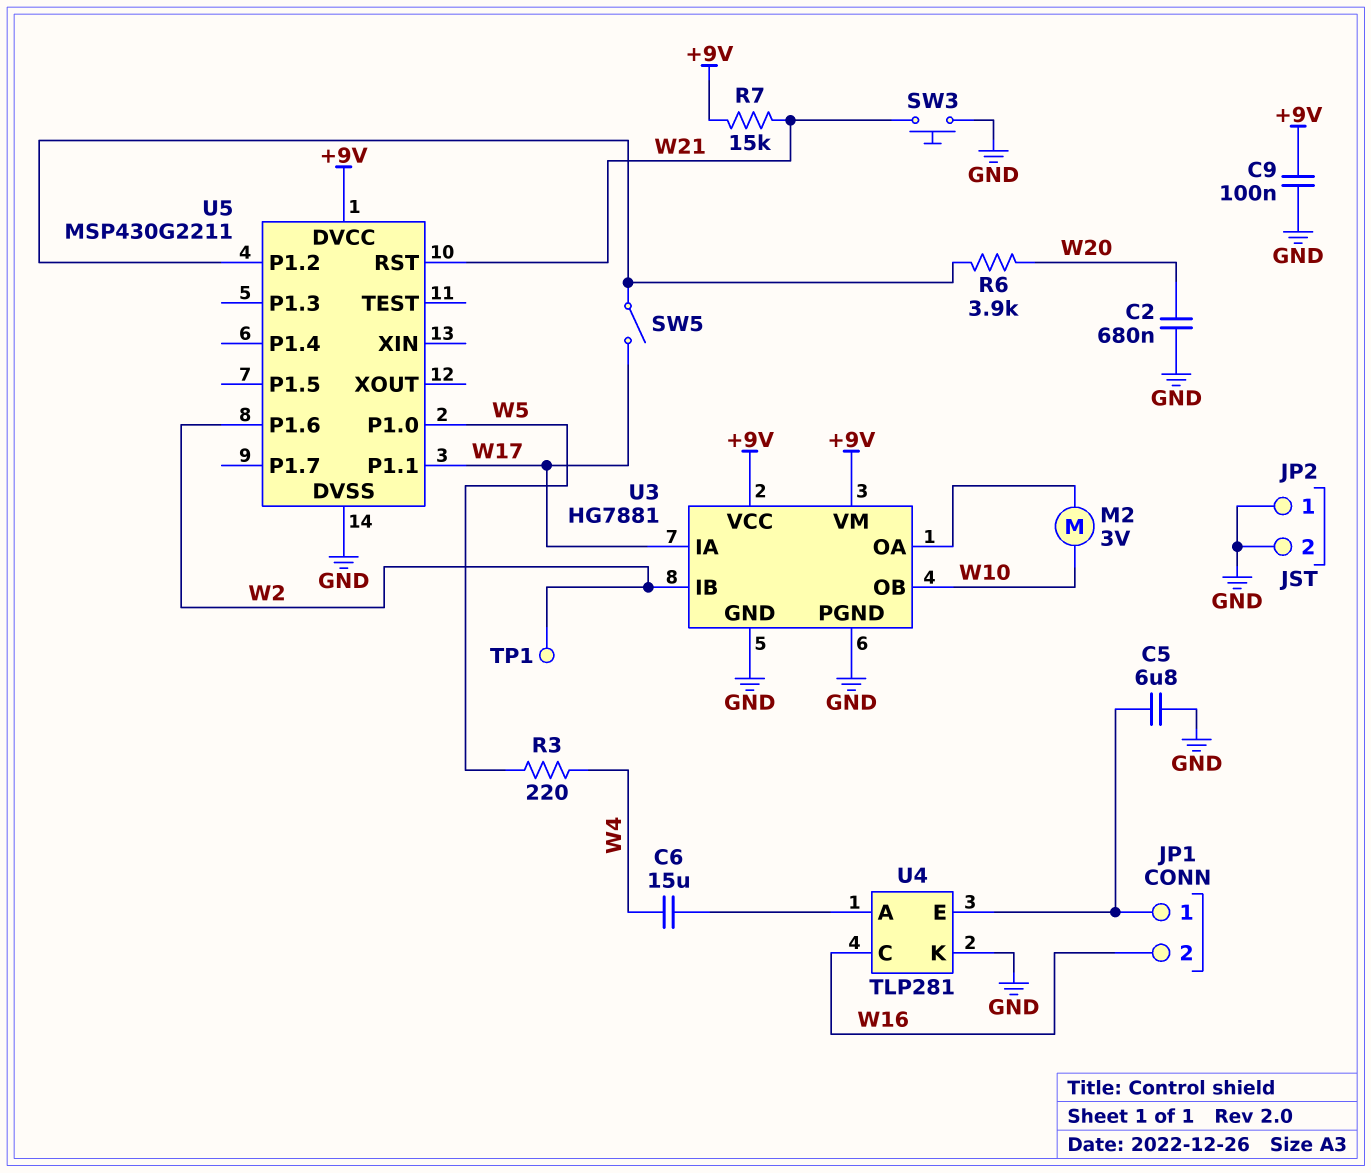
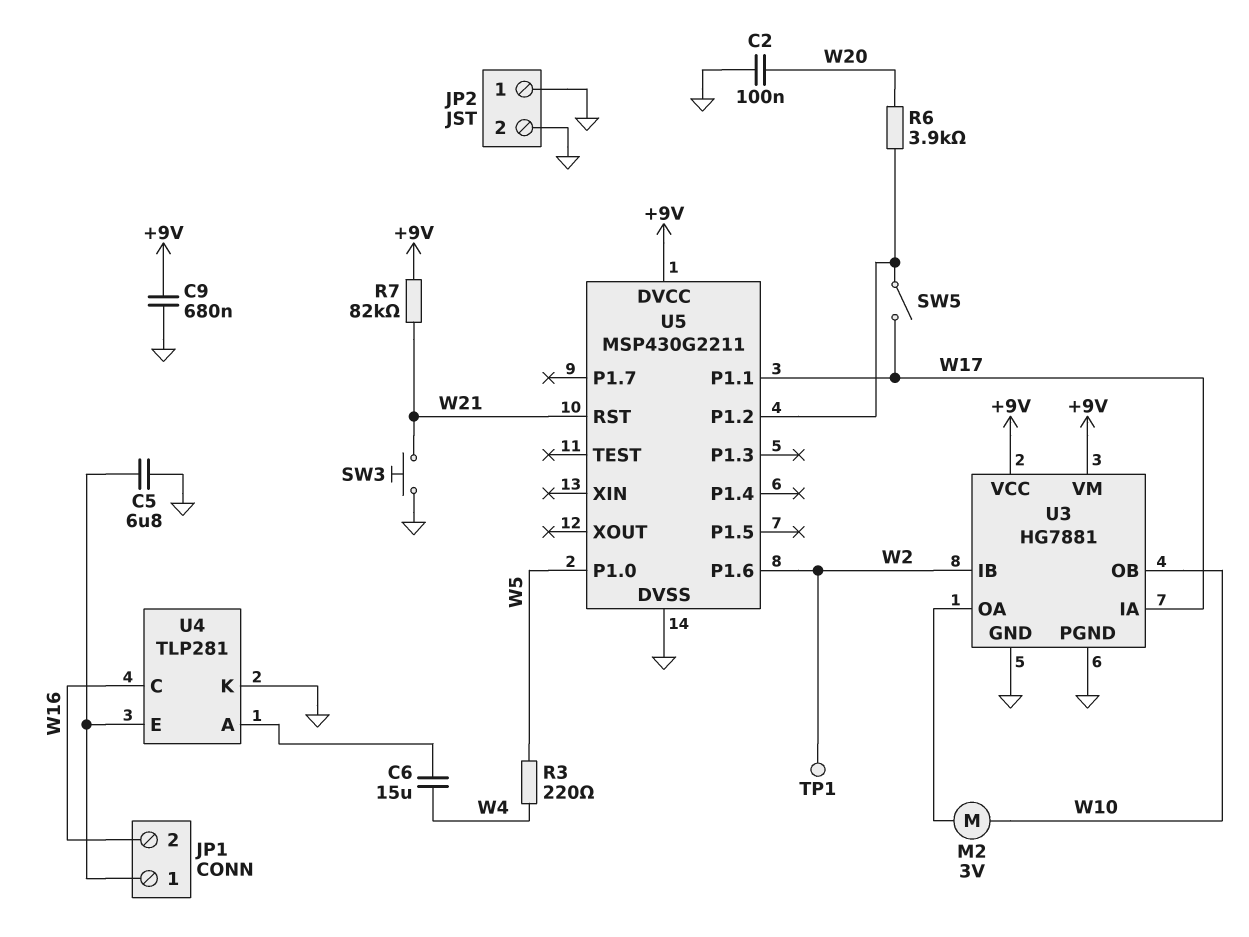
C2: 680nF (GND, W20) -> 100nF (GND, W20)
C9: 100nF (+9V, GND) -> 680nF (+9V, GND)
R7: 15k (+9V, W21) -> 82k (+9V, W21)

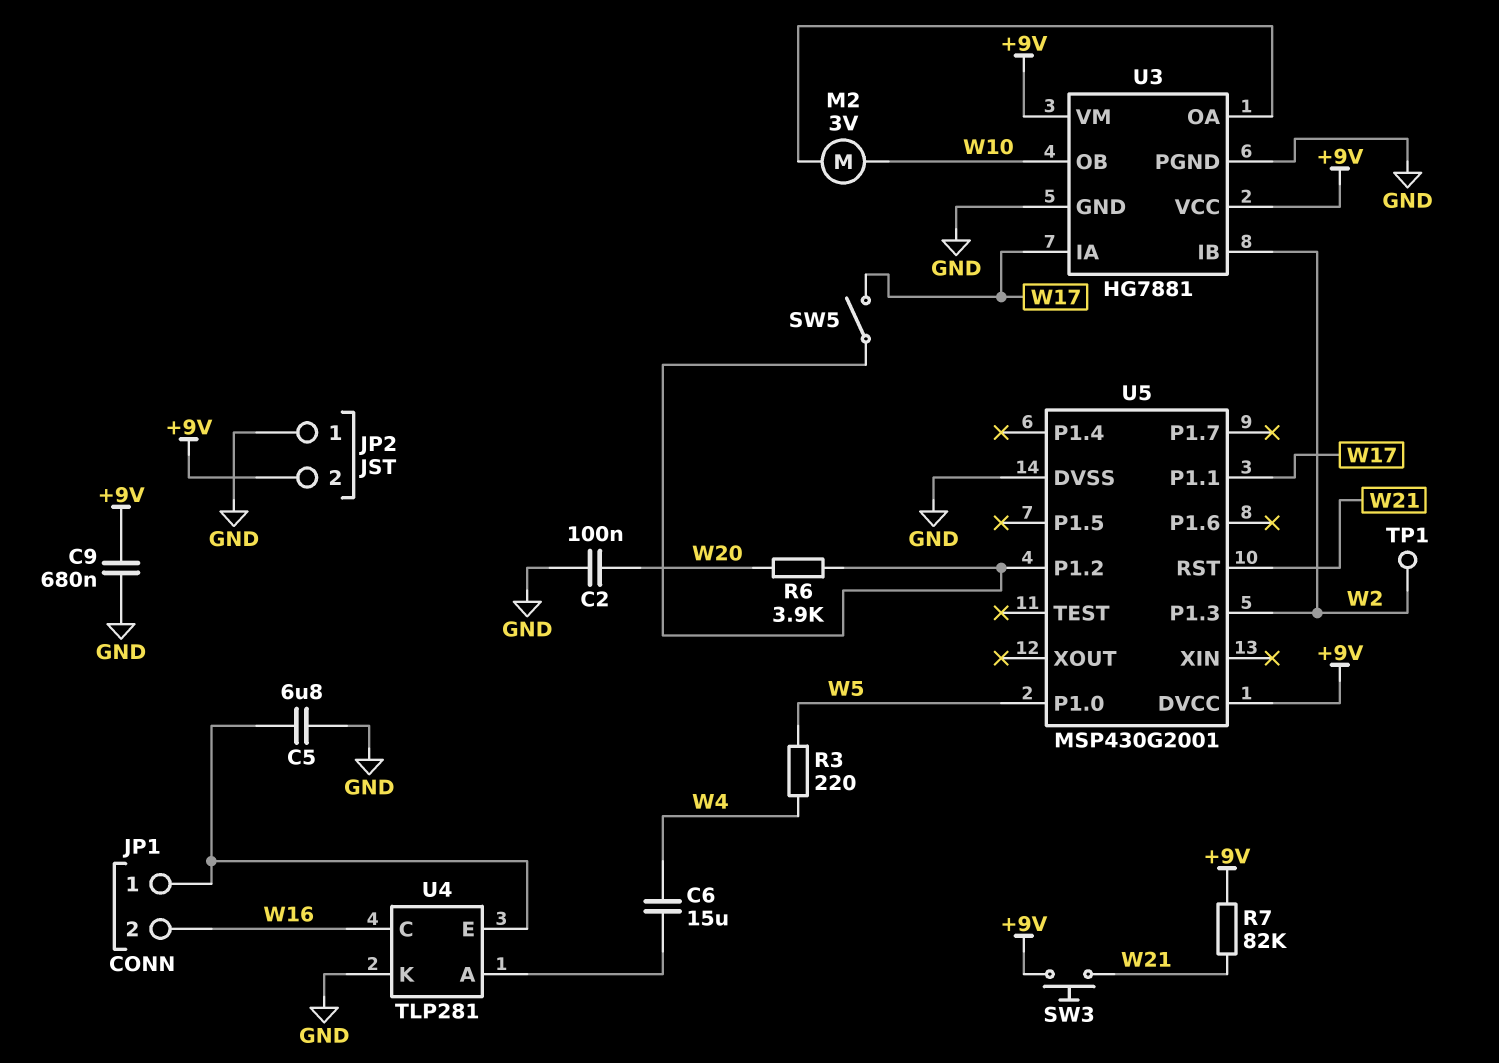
JP2 pin 2: GND -> +9V
SW3: button (GND, W21) -> button (+9V, W21)
U5: MSP430G2211 -> MSP430G2001
U5 pin P1.3: none -> W2
U5 pin P1.6: W2 -> none

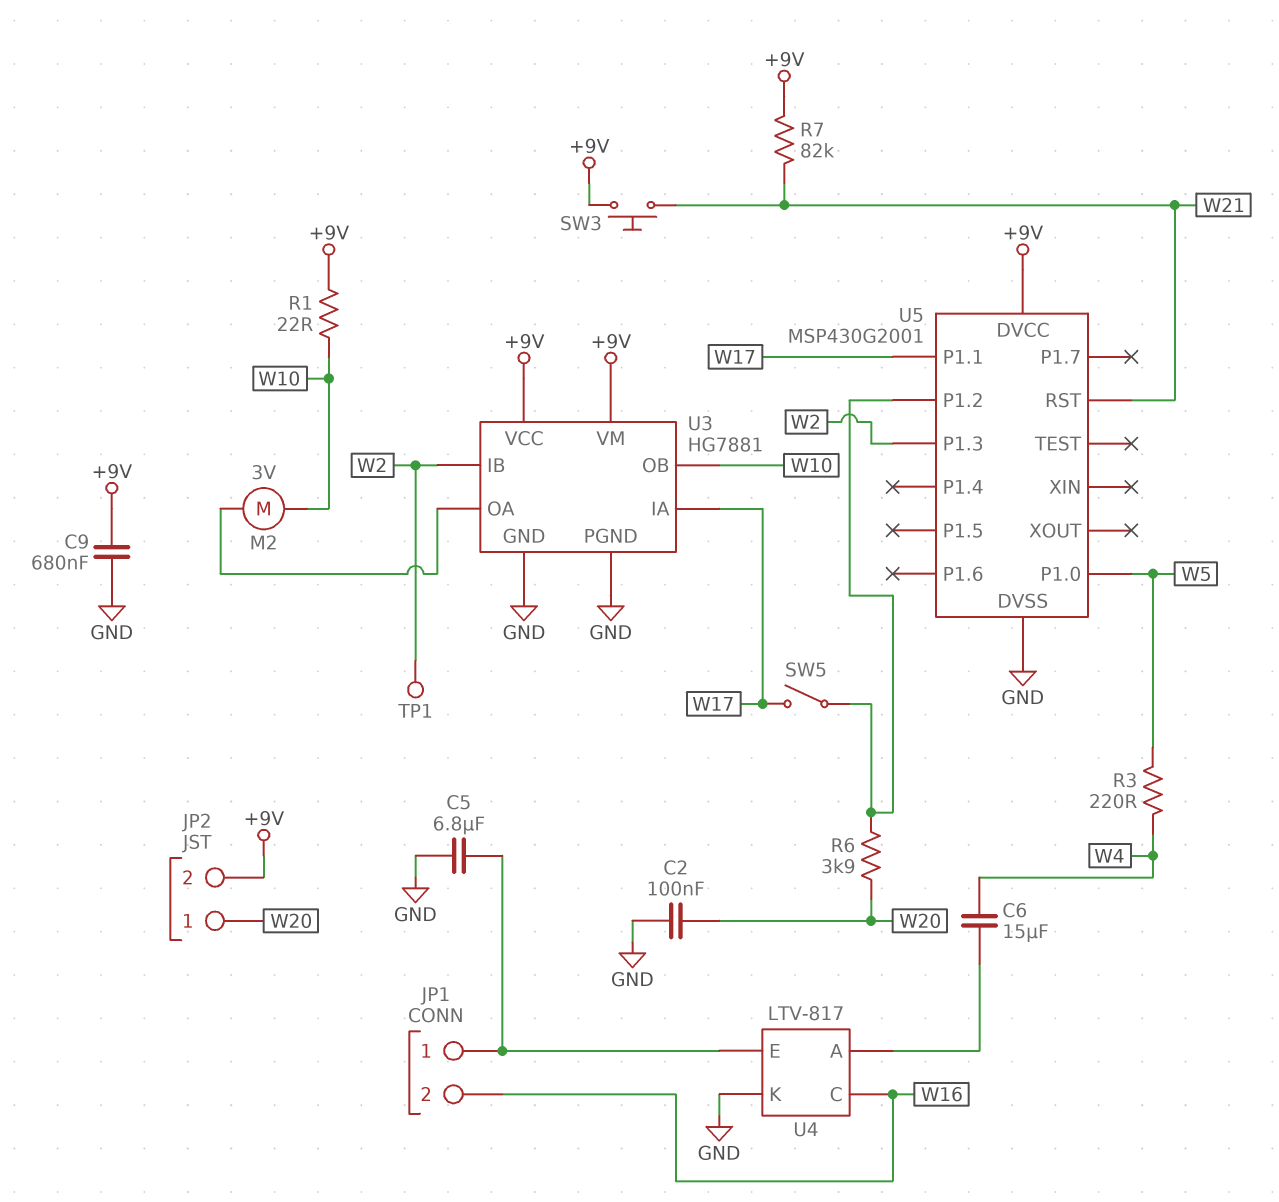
JP2 pin 1: GND -> W20
R1: none -> 22 (+9V, W10)
U4: TLP281 -> LTV-817

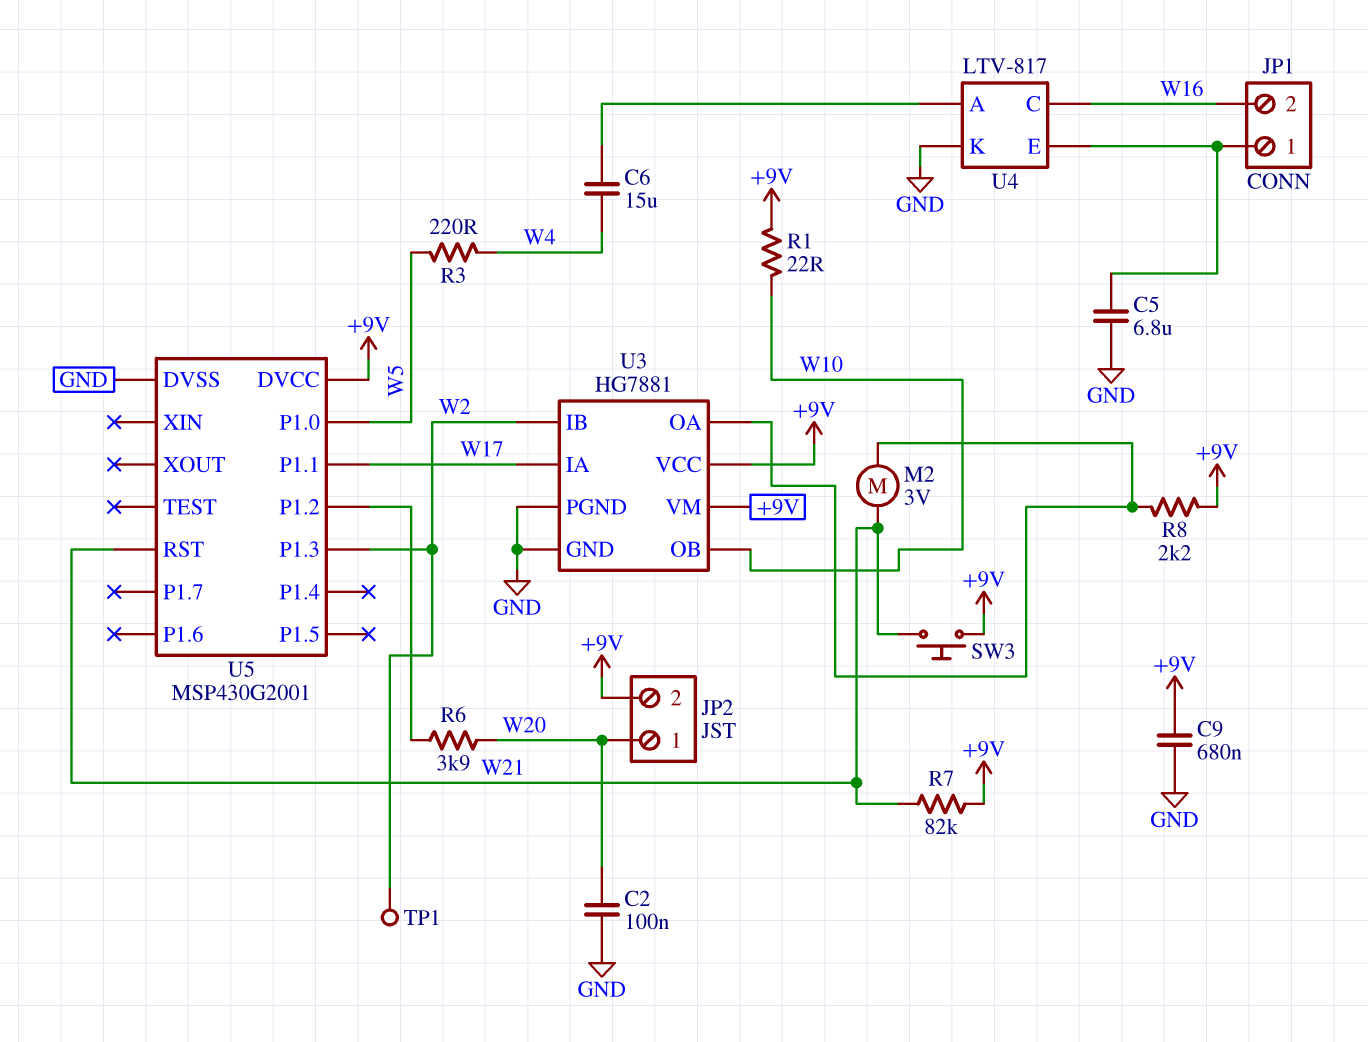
M2: motor 3V (U3/OA, W10) -> motor 3V (U3/OA, W21)
R8: none -> 2.2k (+9V, U3/OA)
SW5: switch (U5/P1.2, W17) -> none

